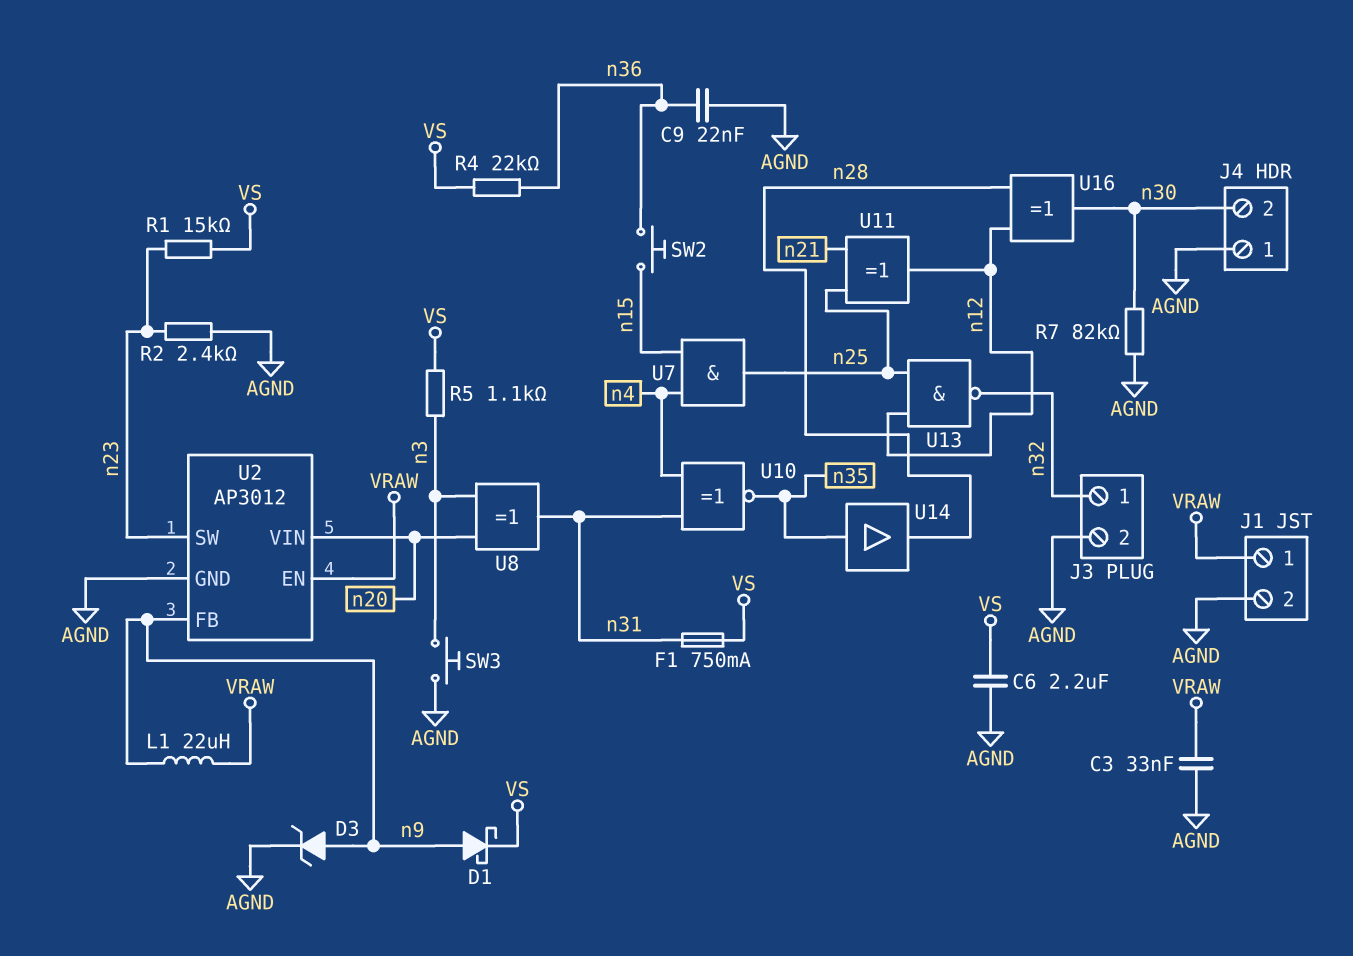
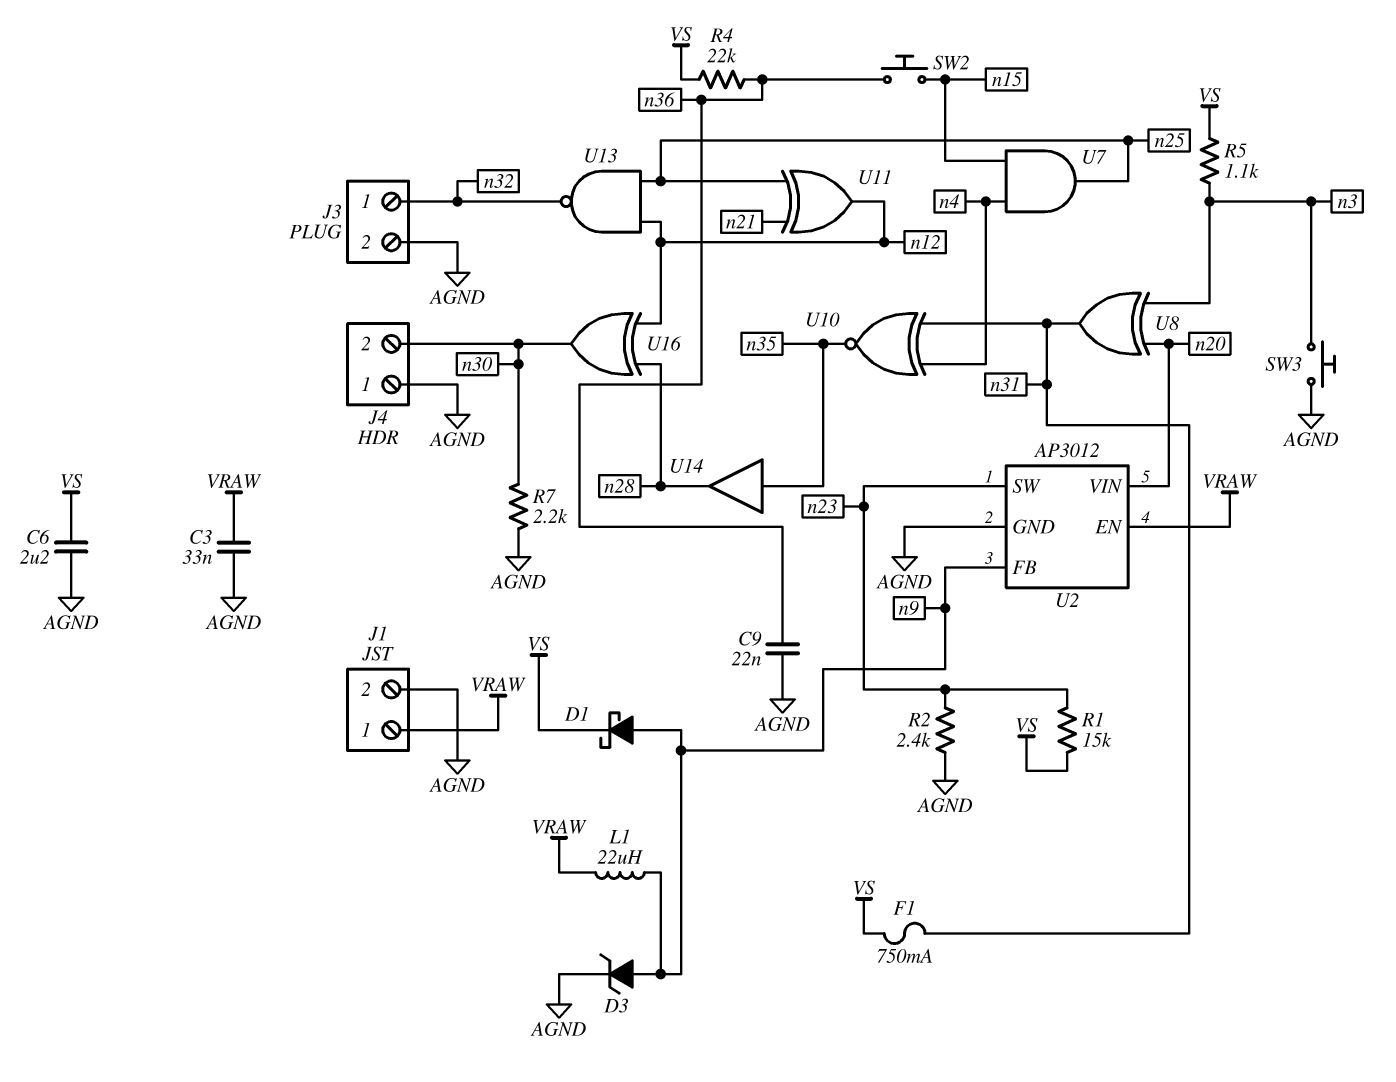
R7: 82k (AGND, n30) -> 2.2k (AGND, n30)

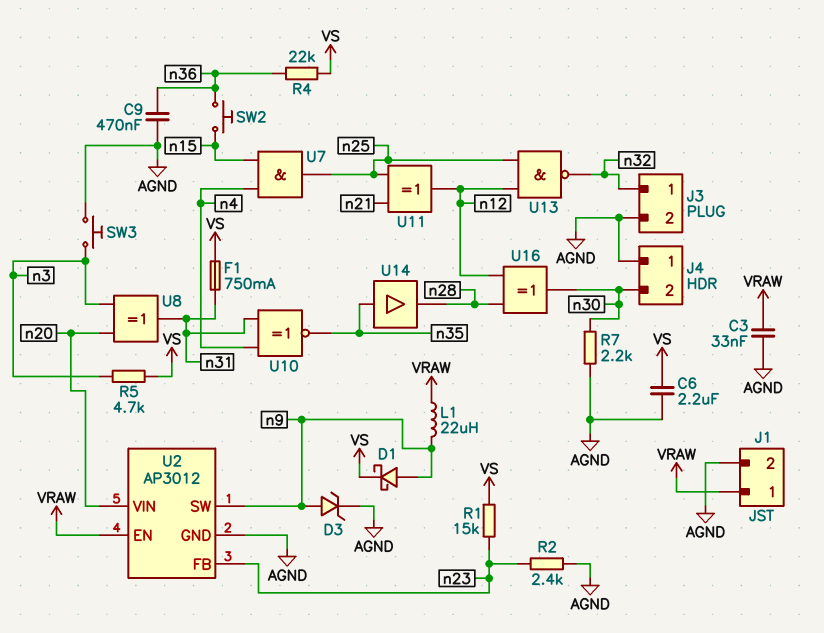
C9: 22nF (AGND, n36) -> 470nF (AGND, n36)
R5: 1.1k (VS, n3) -> 4.7k (VS, n3)
U2 pin FB: n9 -> n23
U2 pin SW: n23 -> n9

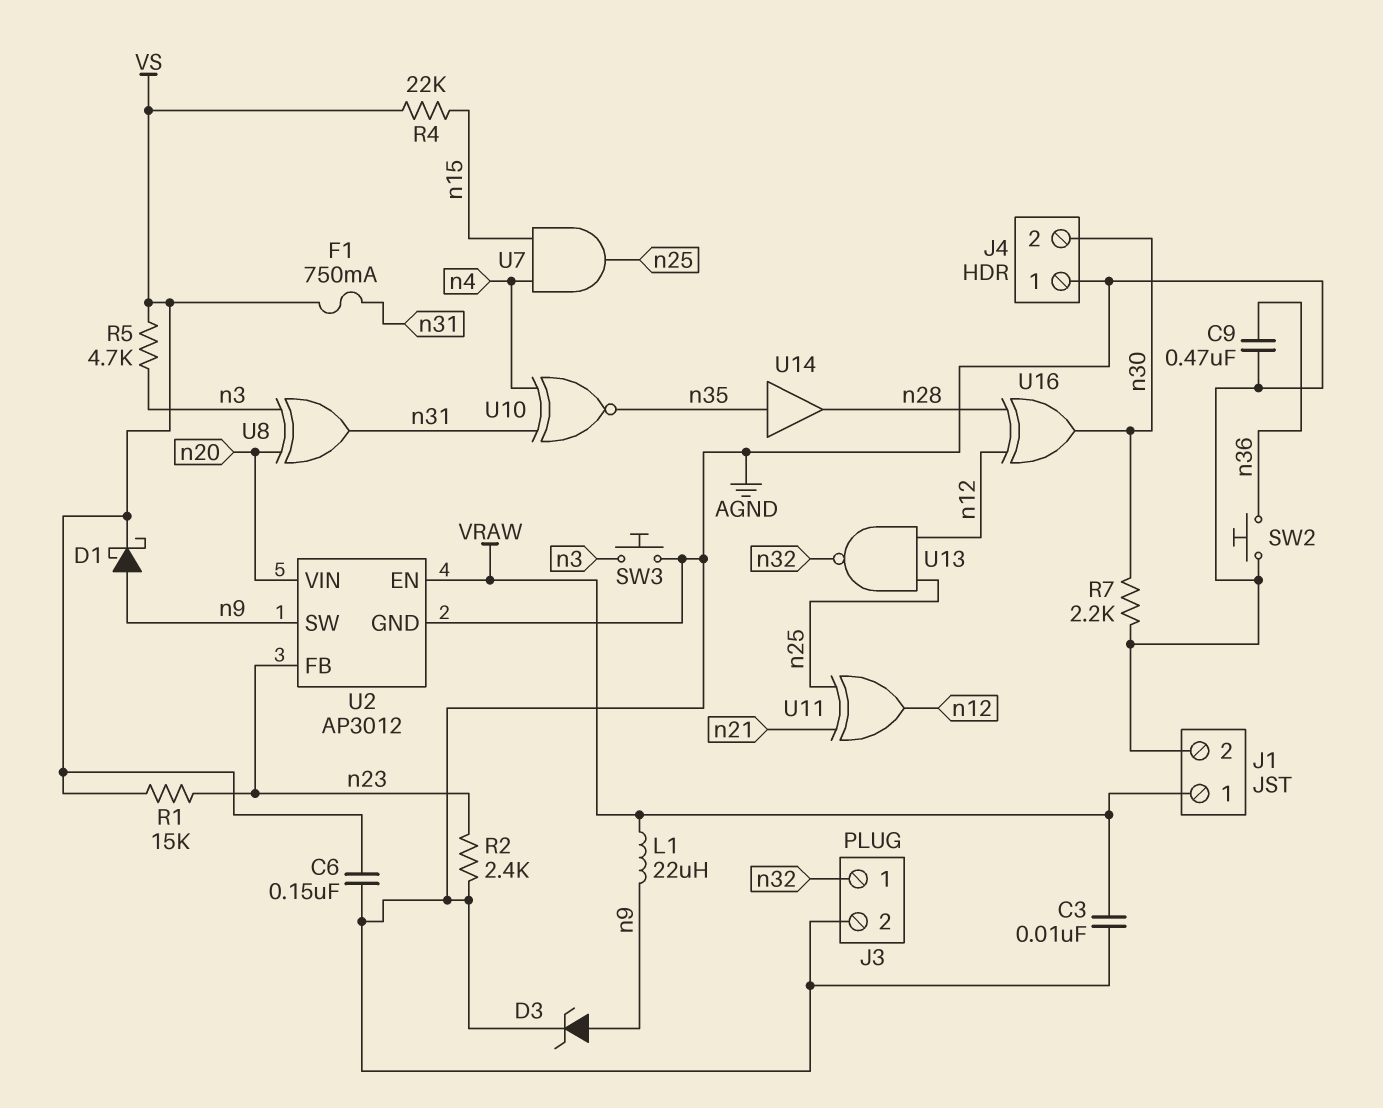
C3: 33nF (AGND, VRAW) -> 10nF (AGND, VRAW)
C6: 2.2uF (AGND, VS) -> 150nF (AGND, VS)
R4: 22k (VS, n36) -> 22k (VS, n15)
SW2: button (n15, n36) -> button (AGND, n36)

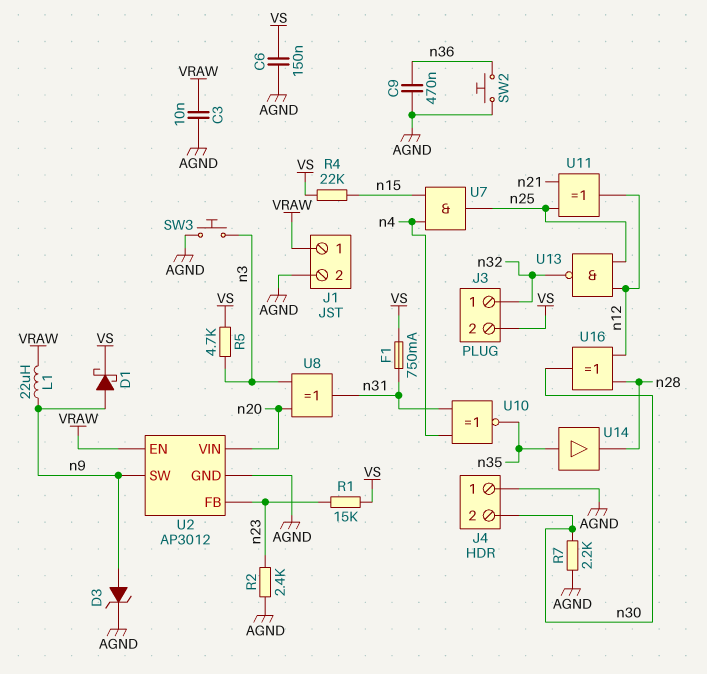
J3 pin 2: AGND -> VS

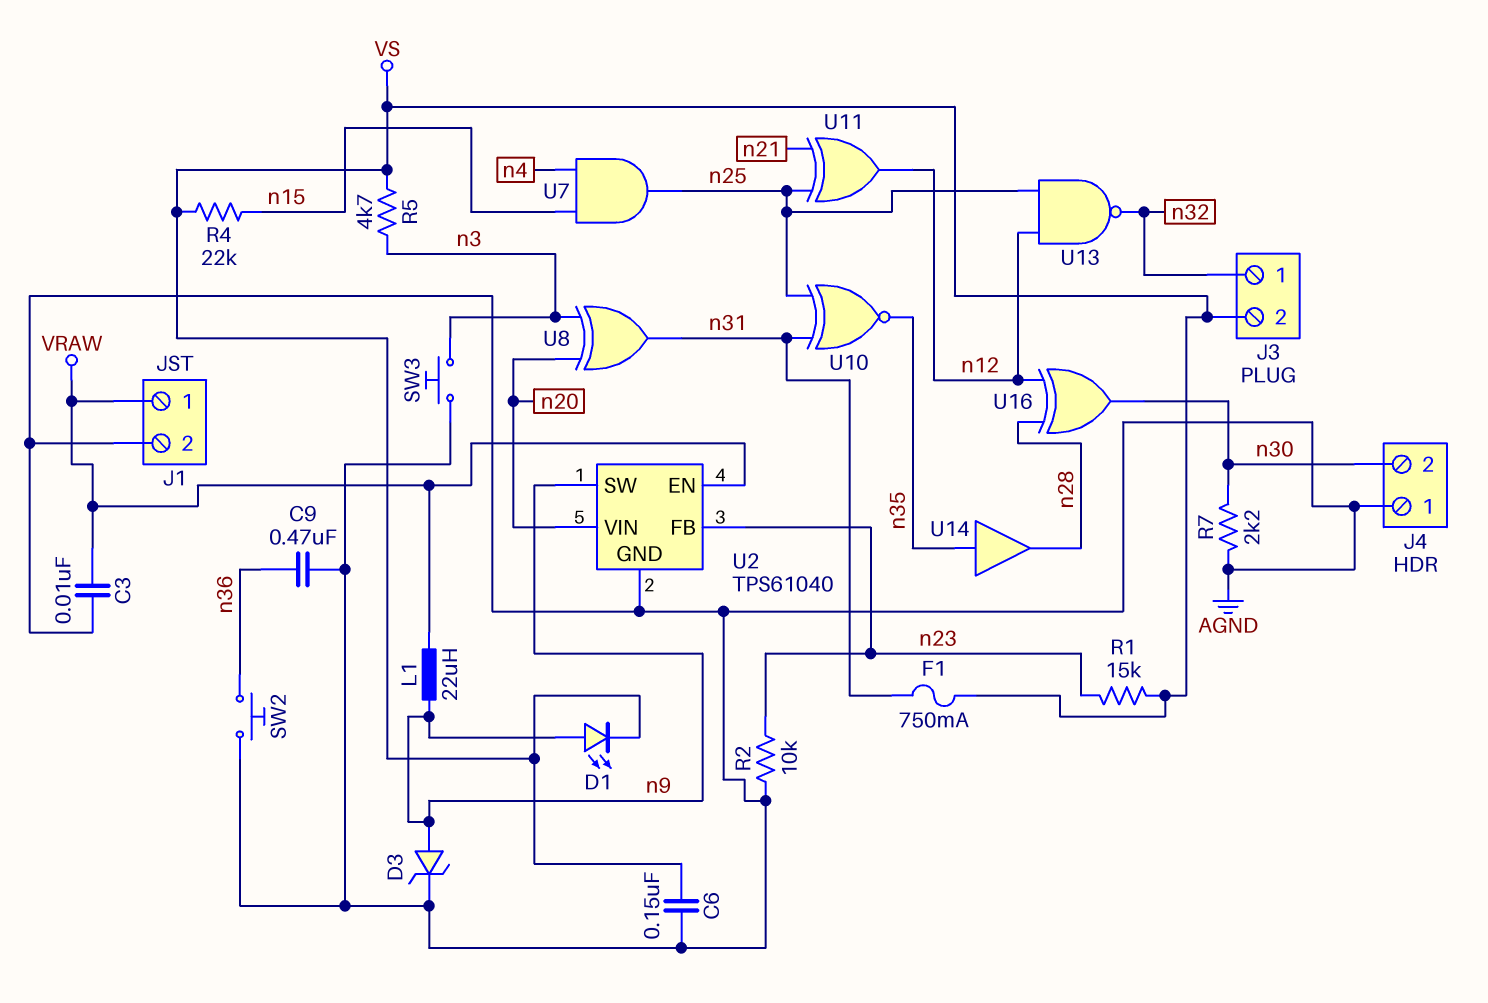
D1: schottky (A n9, K VS) -> LED (A n9, K VS)
R2: 2.4k (AGND, n23) -> 10k (AGND, n23)
U2: AP3012 -> TPS61040
U10: XNOR (in n4, in n31, out n35) -> XNOR (in n25, in n31, out n35)

